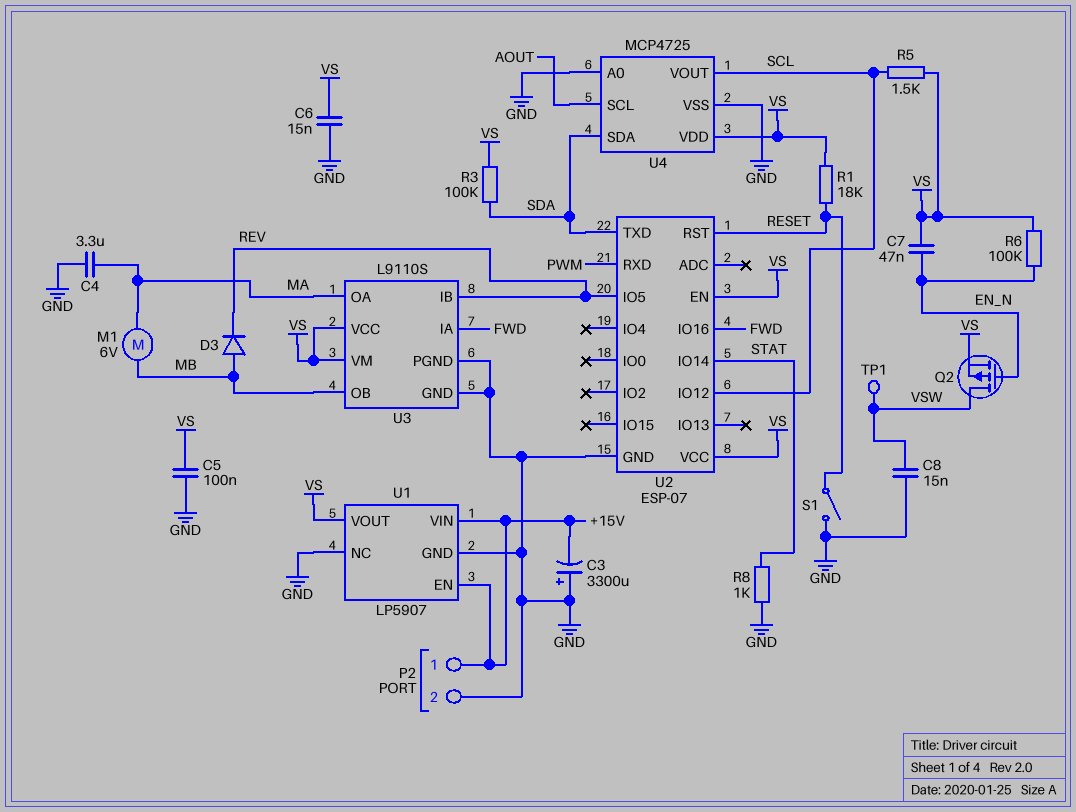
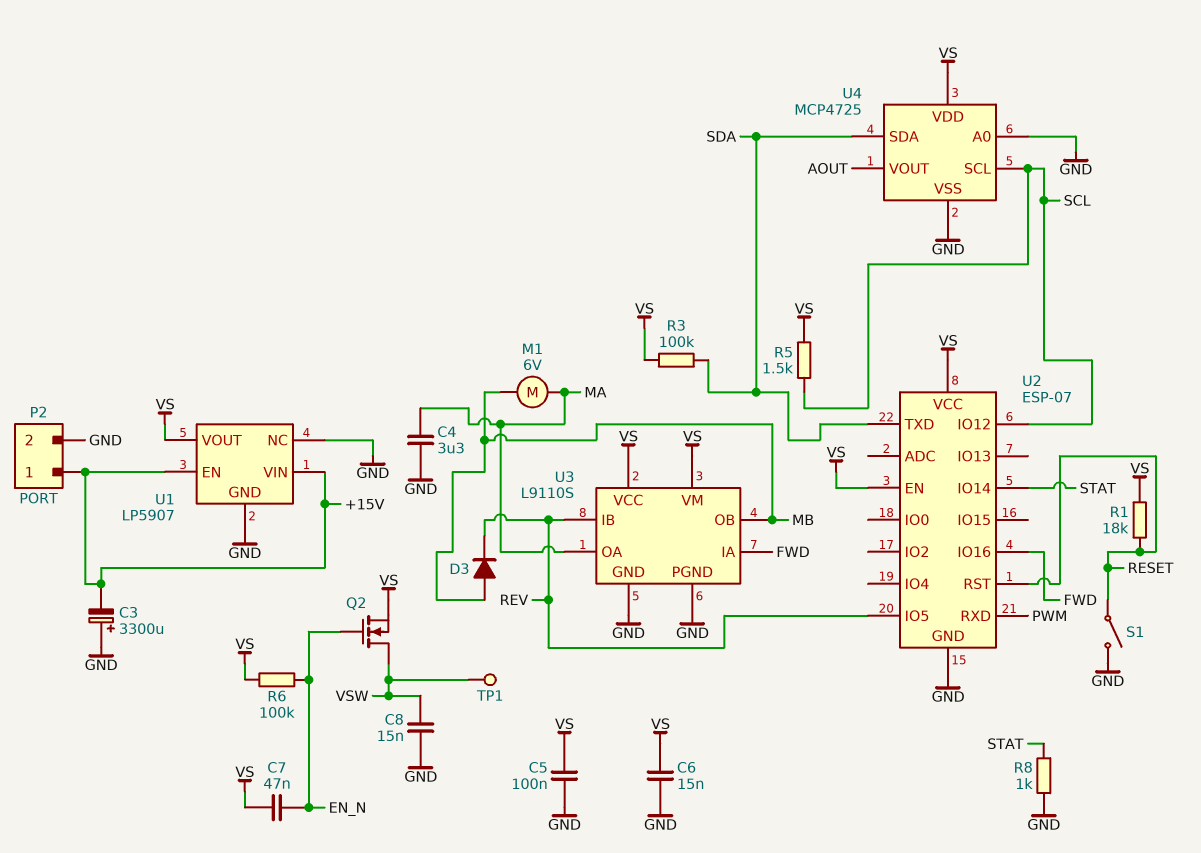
Q2: PMOS (G EN_N, D VSW, S VS) -> NMOS (G EN_N, D VSW, S VS)
U4 pin SCL: AOUT -> SCL
U4 pin VOUT: SCL -> AOUT

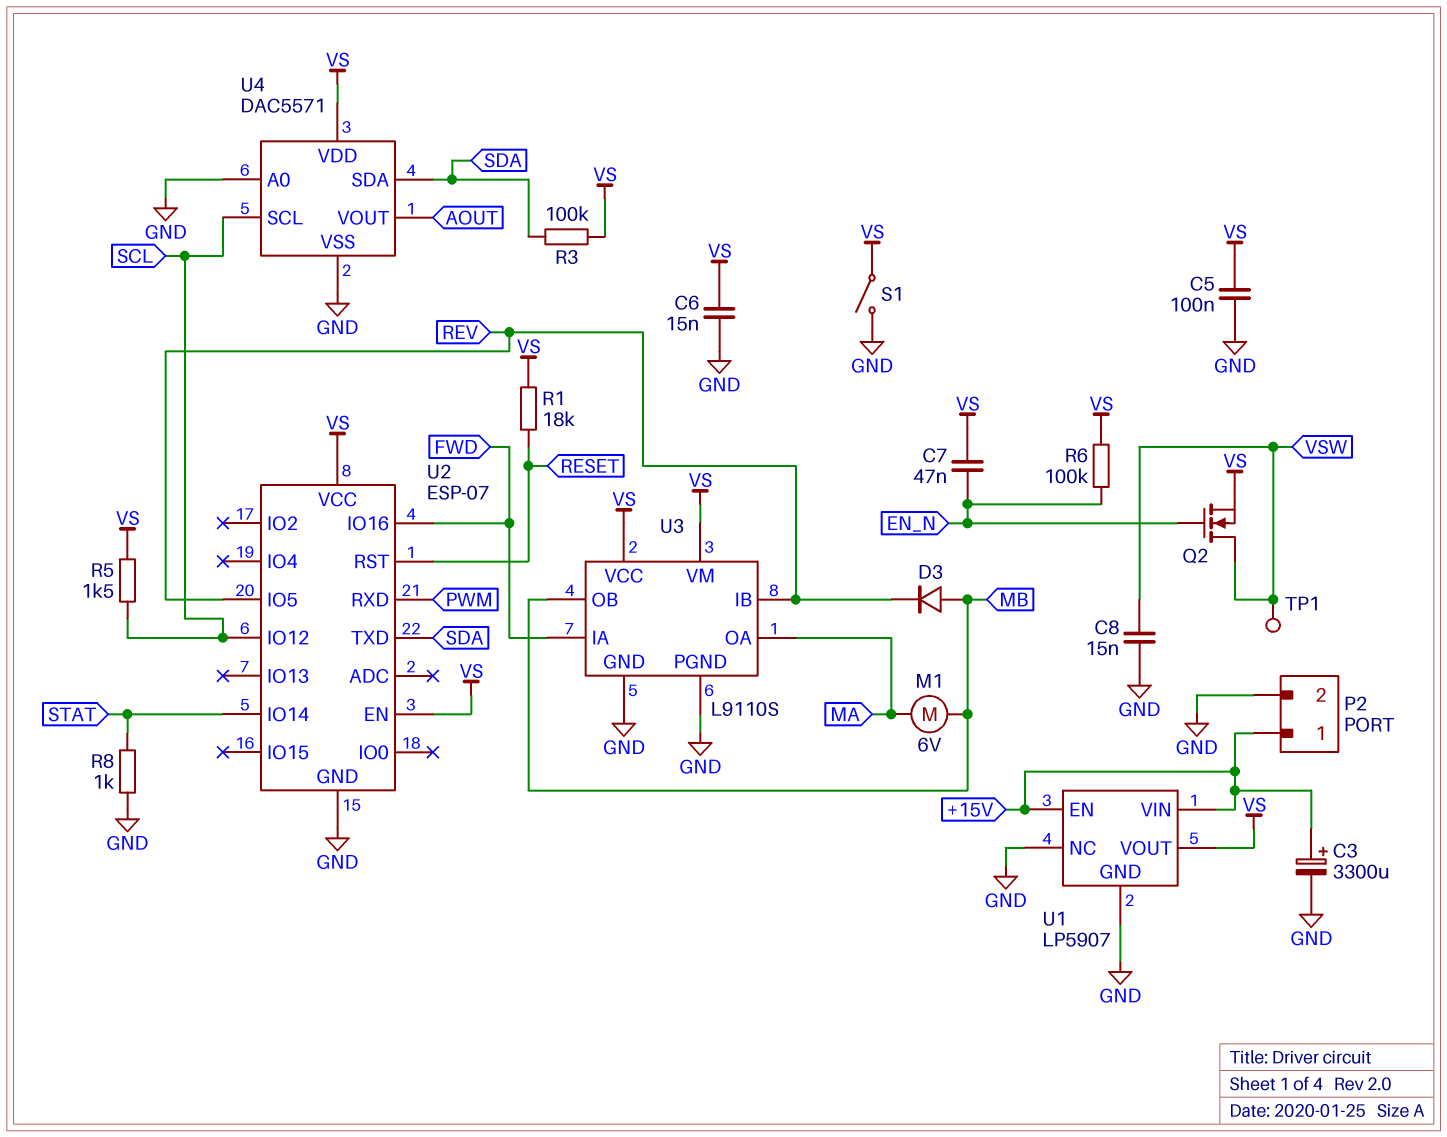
C3: 3300uF (plus GND, minus +15V) -> 3300uF (plus +15V, minus GND)
C4: 3.3uF (GND, MA) -> none
S1: switch (GND, RESET) -> switch (GND, VS)
U4: MCP4725 -> DAC5571

